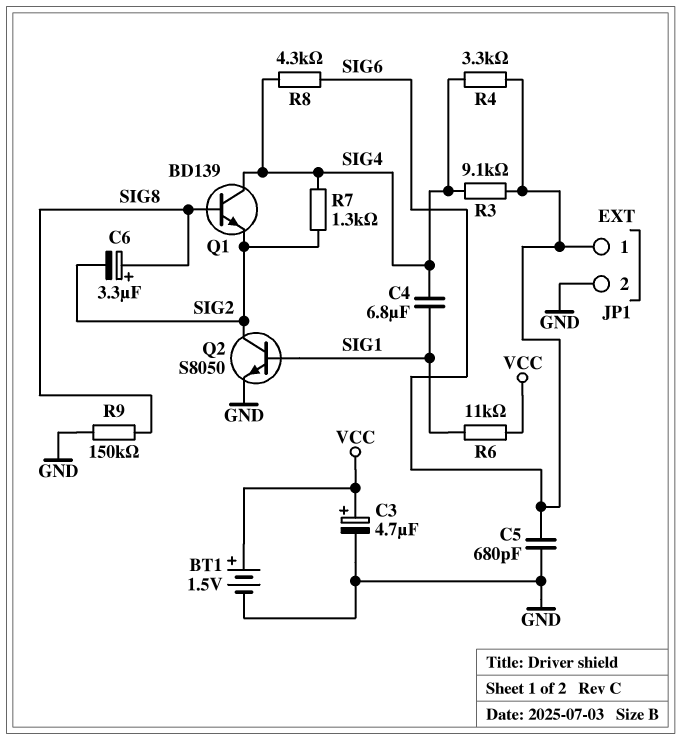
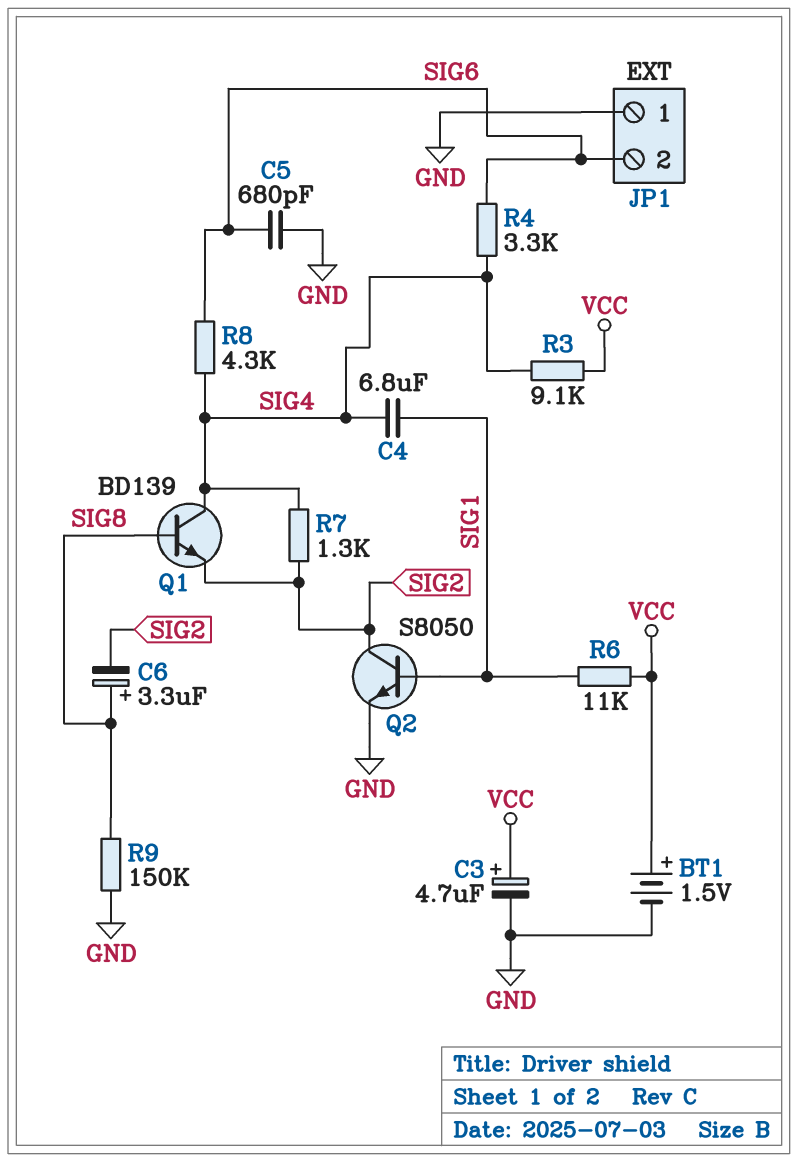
JP1 pin 1: SIG6 -> GND
JP1 pin 2: GND -> SIG6
R3: 9.1k (SIG4, SIG6) -> 9.1k (SIG4, VCC)

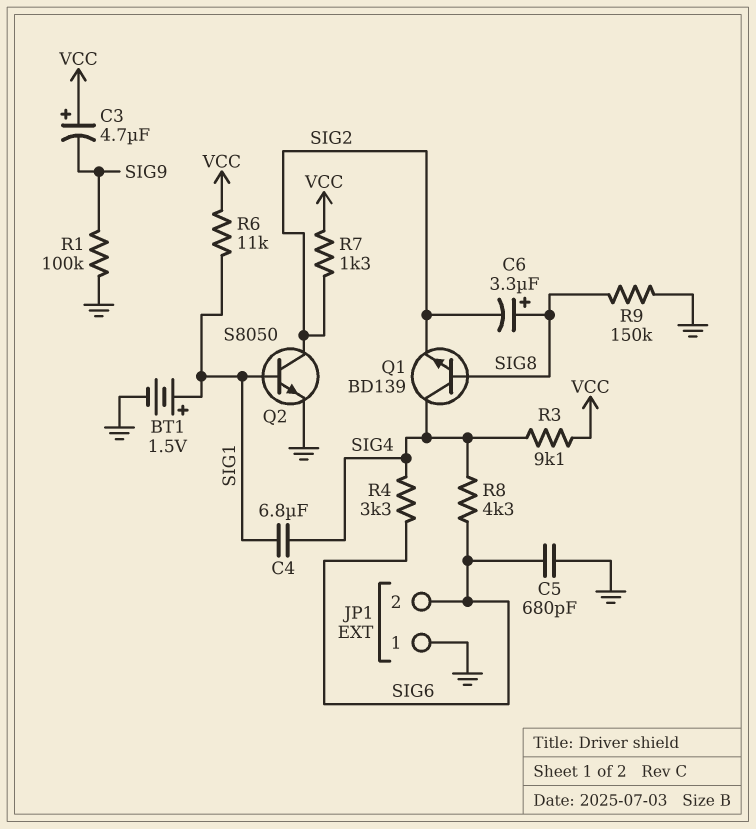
BT1: 1.5V (plus VCC, minus GND) -> 1.5V (plus SIG1, minus GND)
C3: 4.7uF (plus VCC, minus GND) -> 4.7uF (plus VCC, minus SIG9)
R1: none -> 100k (GND, SIG9)
R7: 1.3k (SIG2, SIG4) -> 1.3k (SIG2, VCC)

